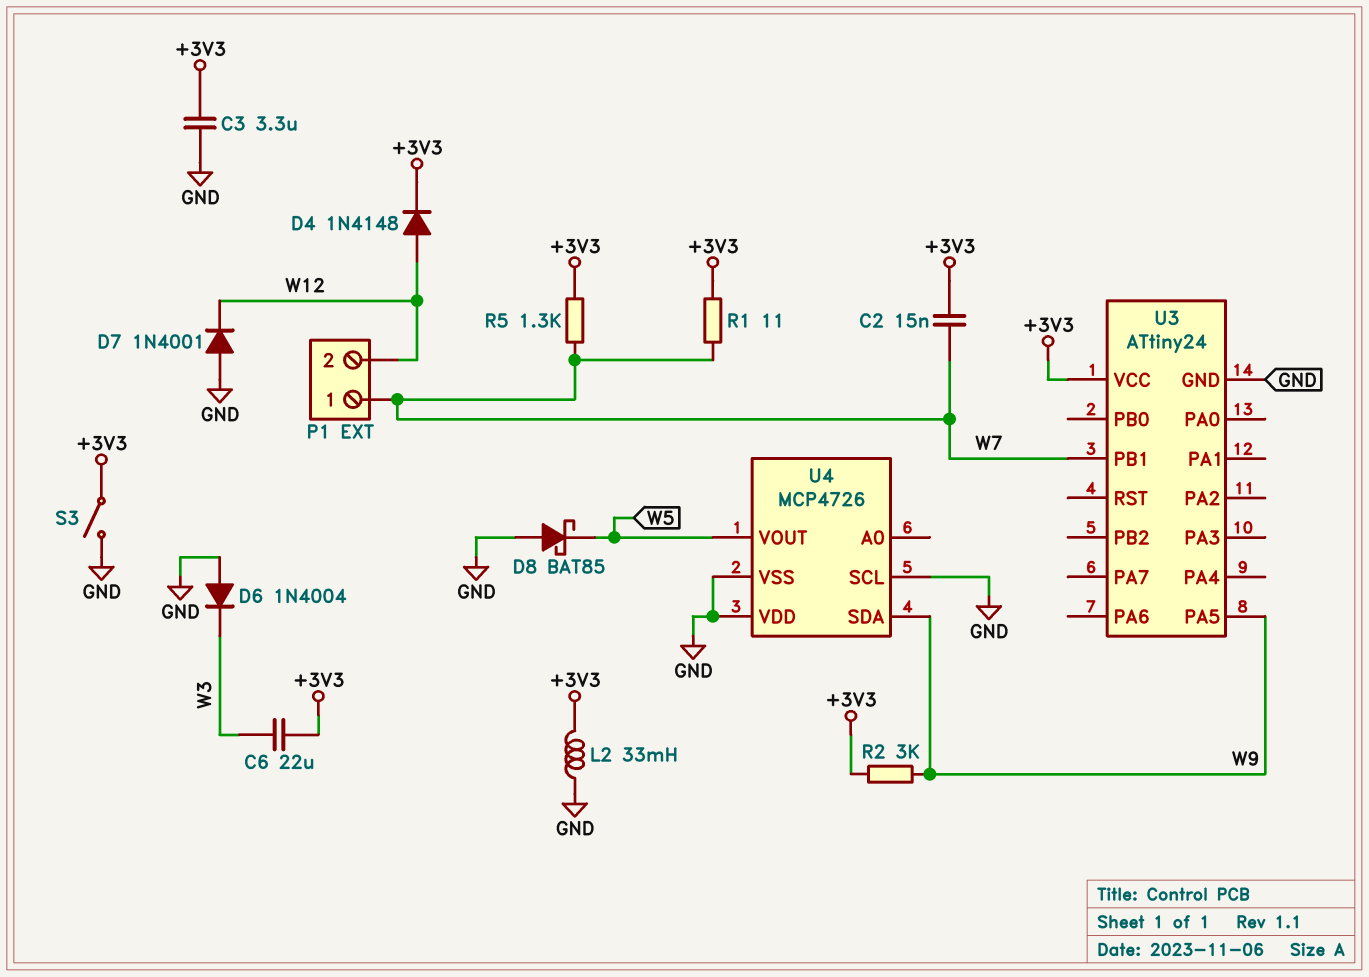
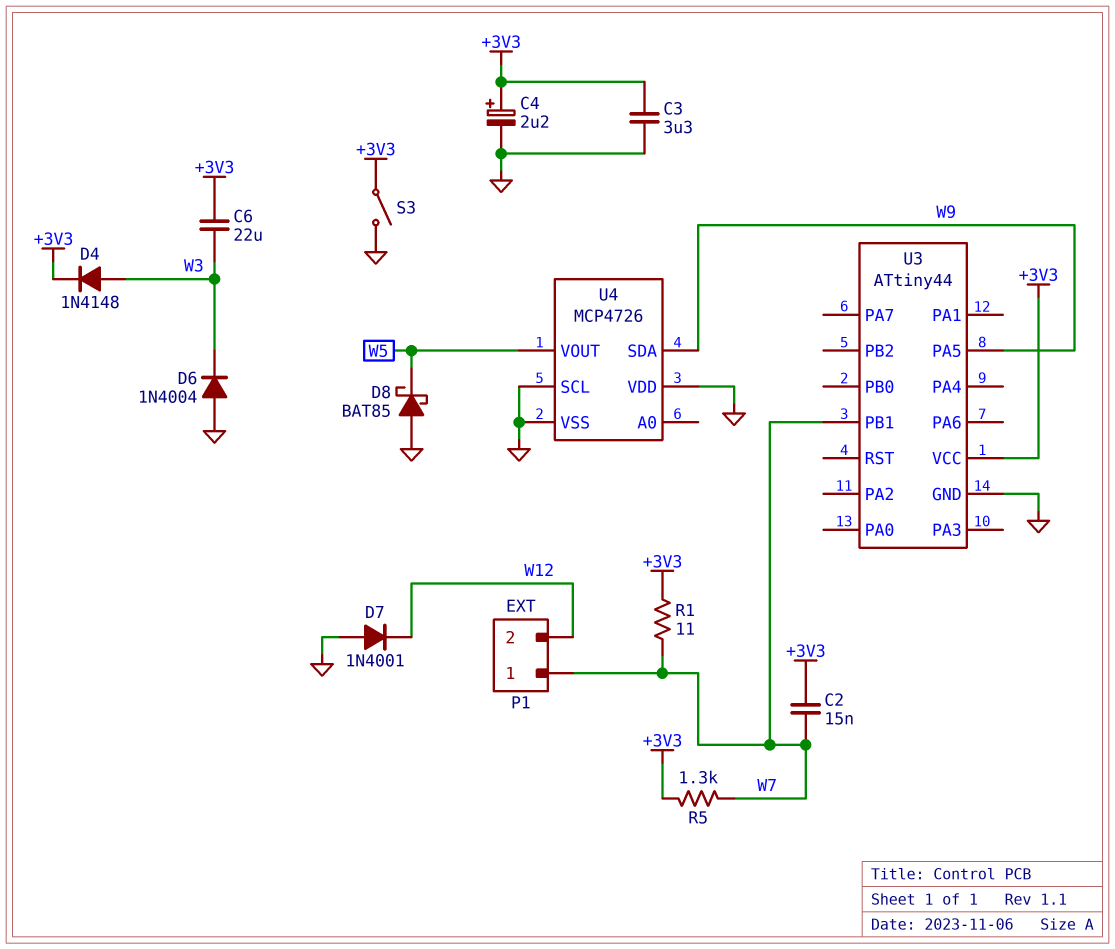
C4: none -> 2.2uF (plus +3V3, minus GND)
D4: diode 1N4148 (A W12, K +3V3) -> diode 1N4148 (A W3, K +3V3)
L2: 33mH (+3V3, GND) -> none
R2: 3k (+3V3, W9) -> none
U3: ATtiny24 -> ATtiny44

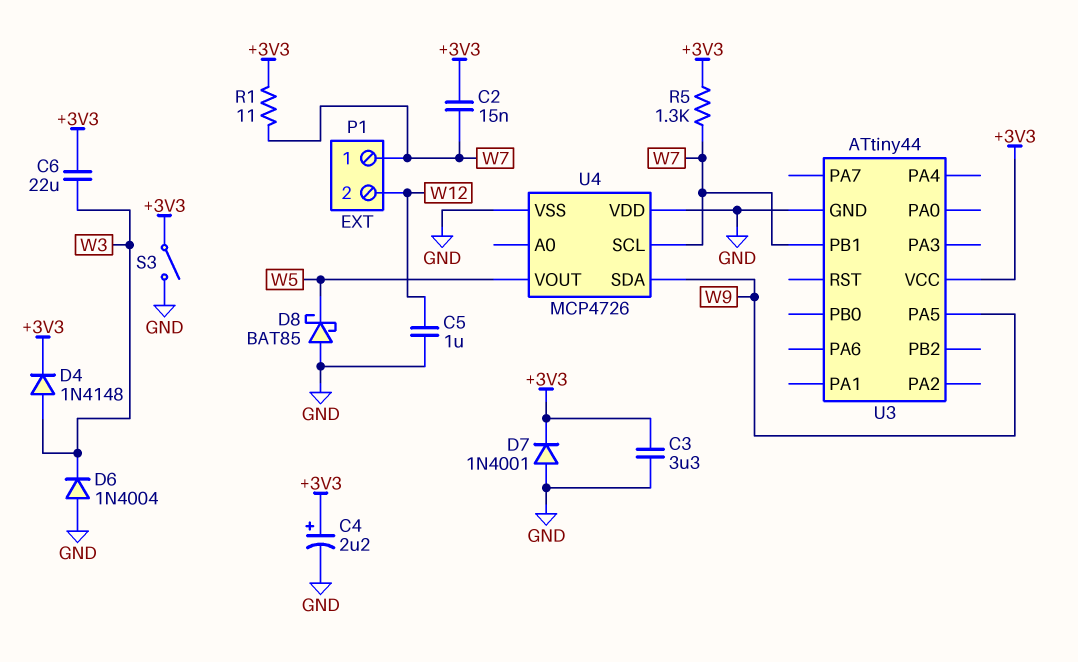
C5: none -> 1uF (GND, W12)
D7: diode 1N4001 (A GND, K W12) -> diode 1N4001 (A GND, K +3V3)
U4 pin SCL: GND -> W7

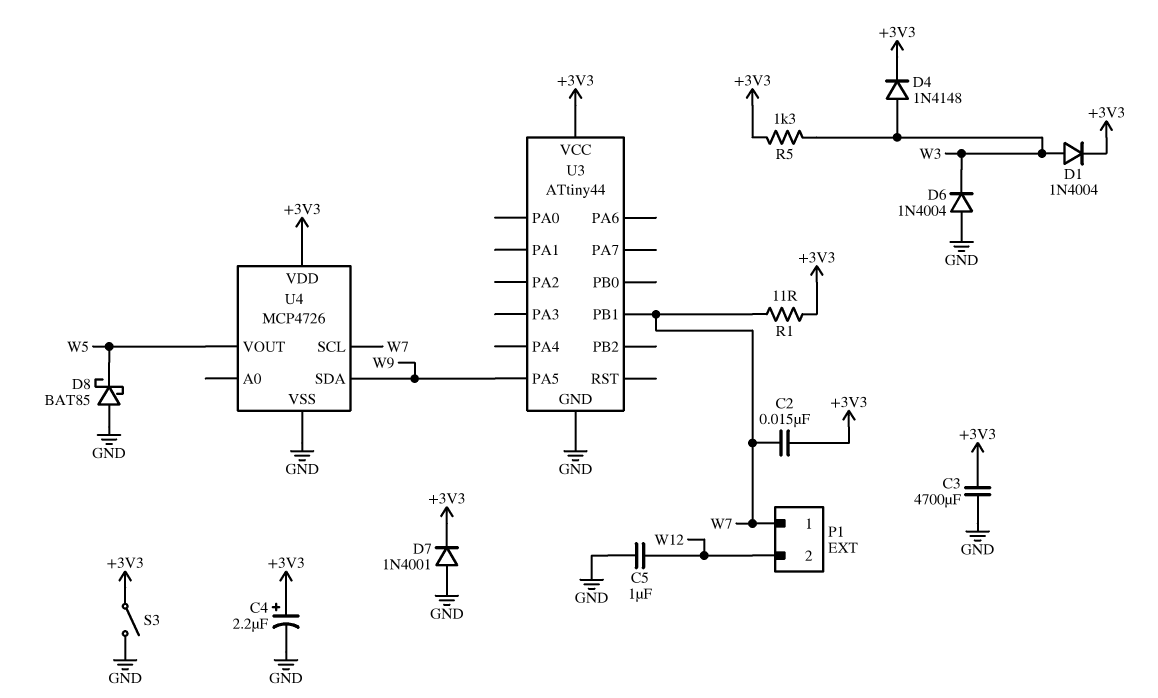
C3: 3.3uF (+3V3, GND) -> 4700uF (+3V3, GND)
C6: 22uF (+3V3, W3) -> none
D1: none -> diode 1N4004 (A W3, K +3V3)
R5: 1.3k (+3V3, W7) -> 1.3k (+3V3, W3)
U4 pin VDD: GND -> +3V3

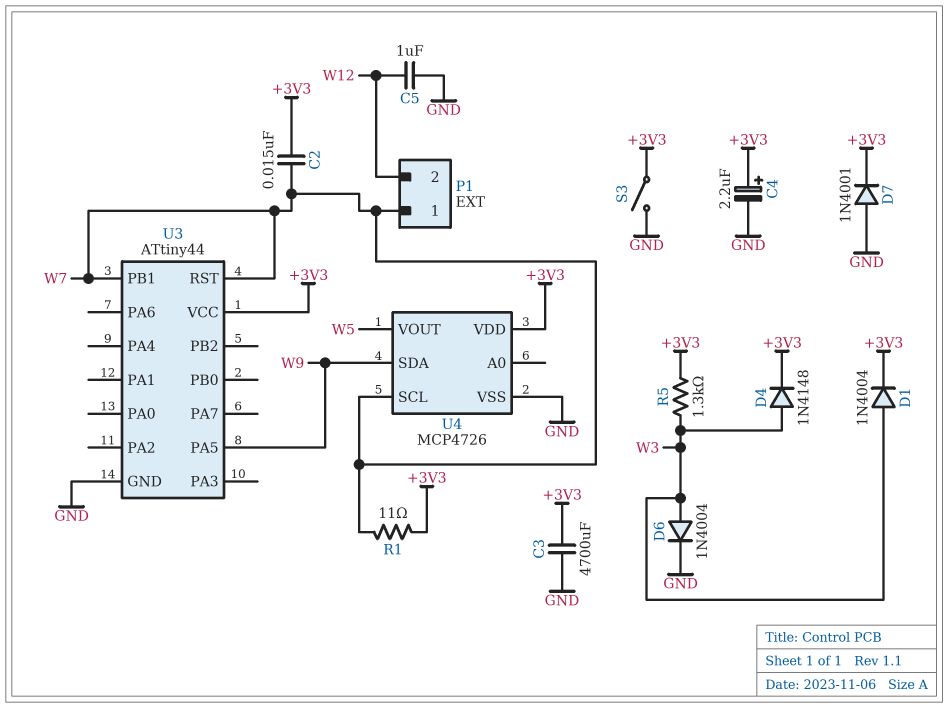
D6: diode 1N4004 (A GND, K W3) -> diode 1N4004 (A W3, K GND)
D8: schottky BAT85 (A GND, K W5) -> none
U3 pin RST: none -> W7

